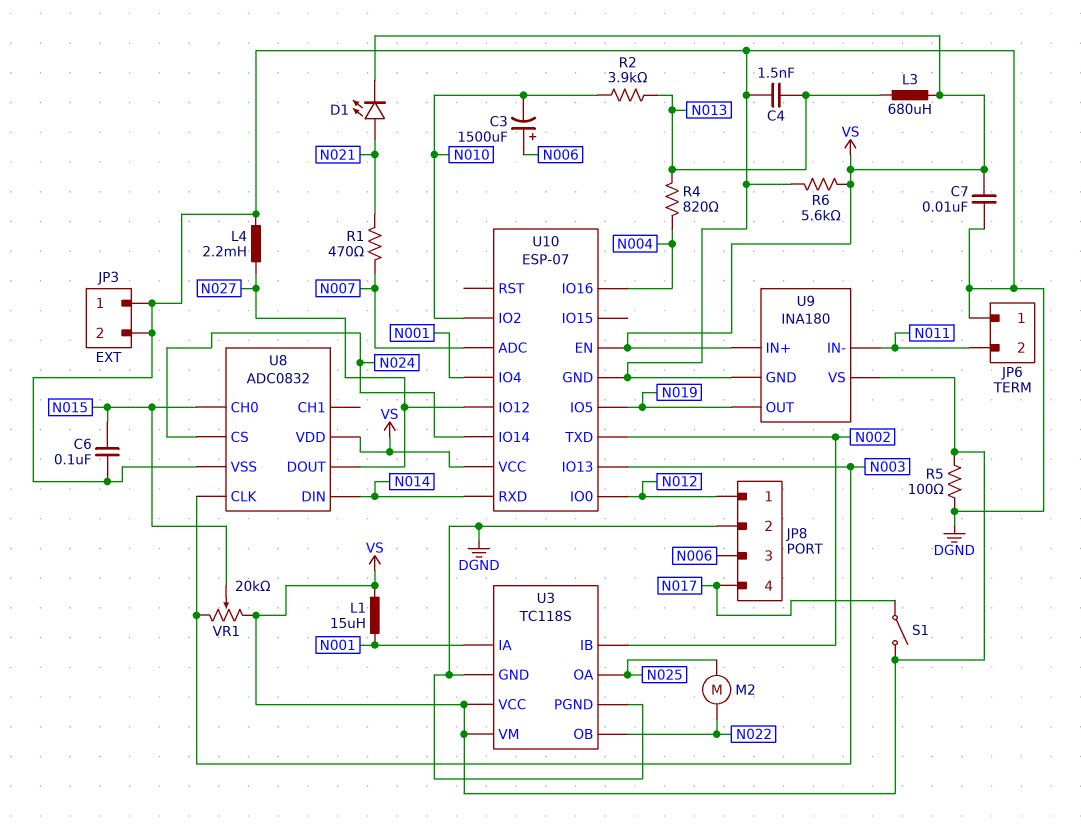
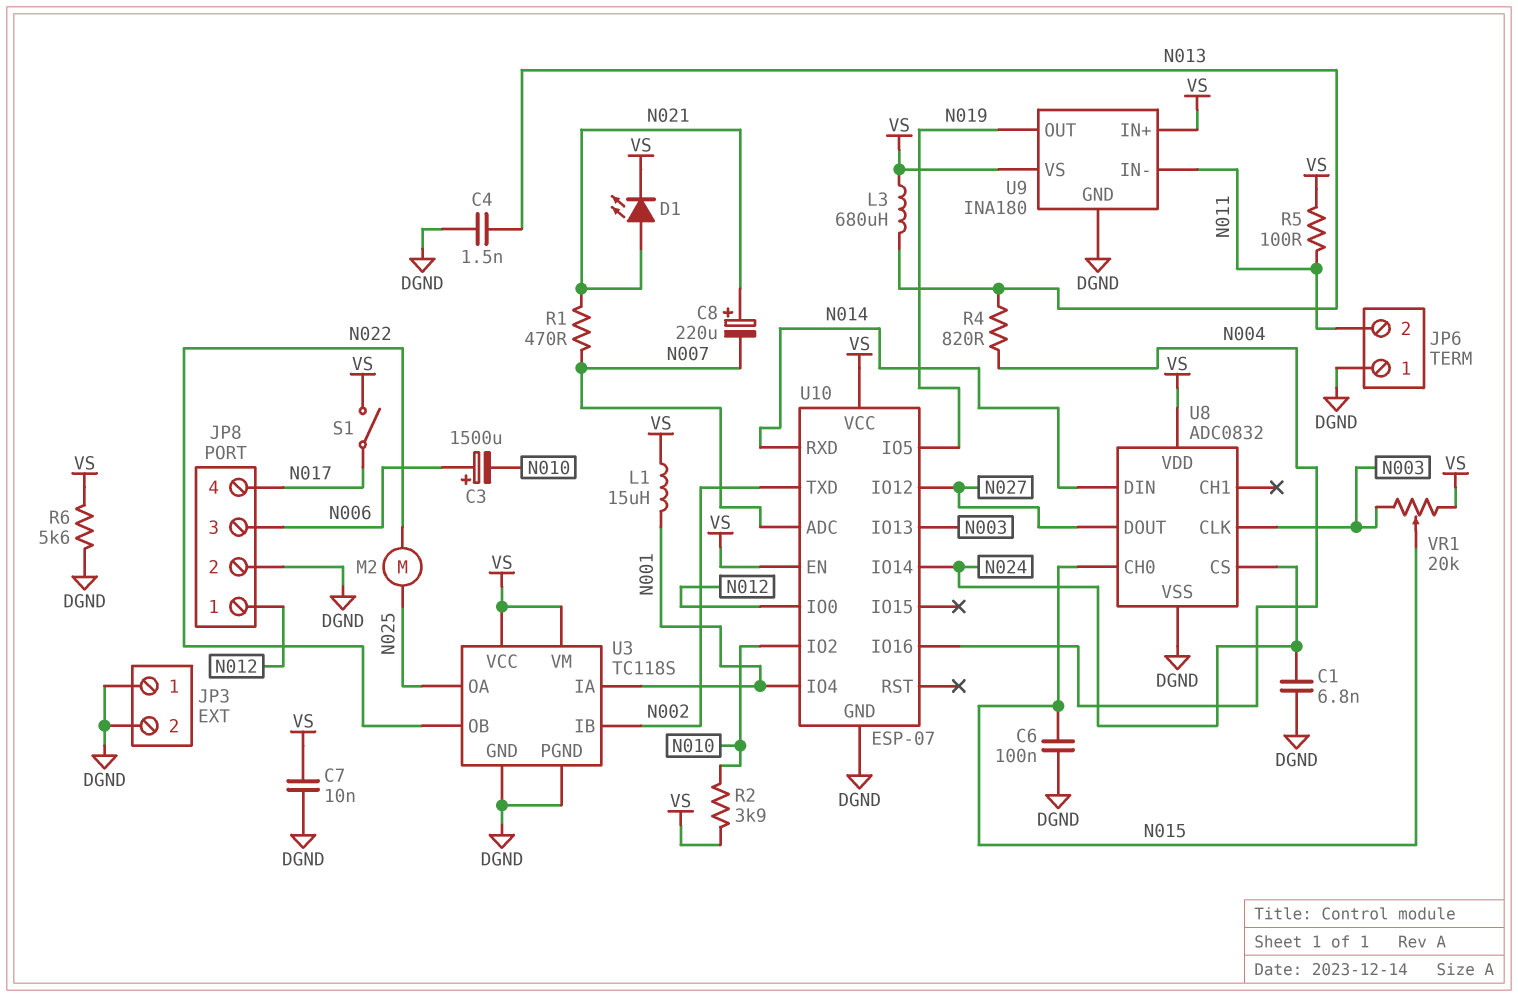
C1: none -> 6.8nF (DGND, N024)
C8: none -> 220uF (plus N021, minus N007)
L4: 2.2mH (DGND, N027) -> none
R2: 3.9k (N010, N013) -> 3.9k (N010, VS)
R5: 100 (DGND, VS) -> 100 (N011, VS)

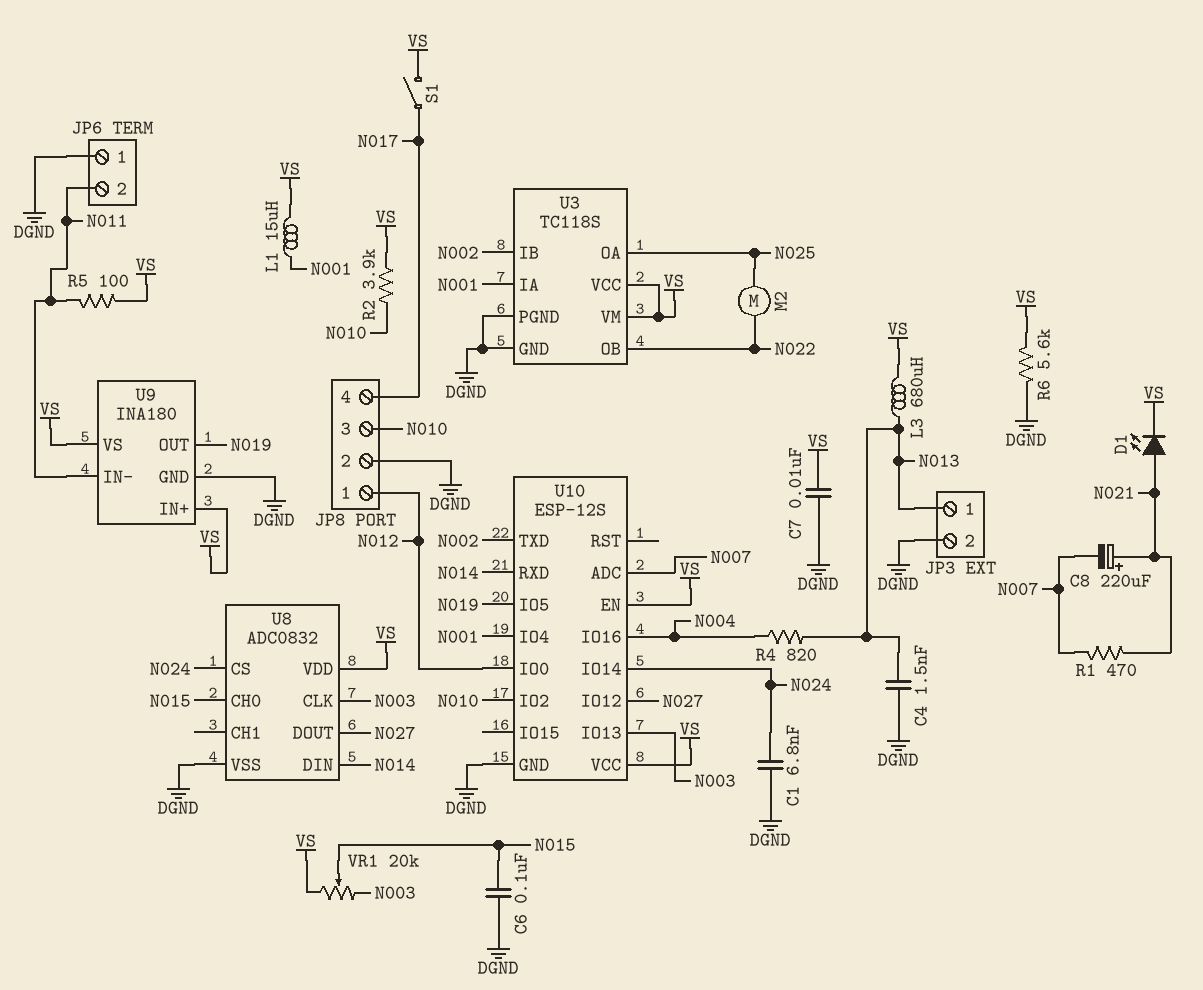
C3: 1500uF (plus N006, minus N010) -> none
JP3 pin 1: DGND -> N013
JP8 pin 3: N006 -> N010
U10: ESP-07 -> ESP-12S

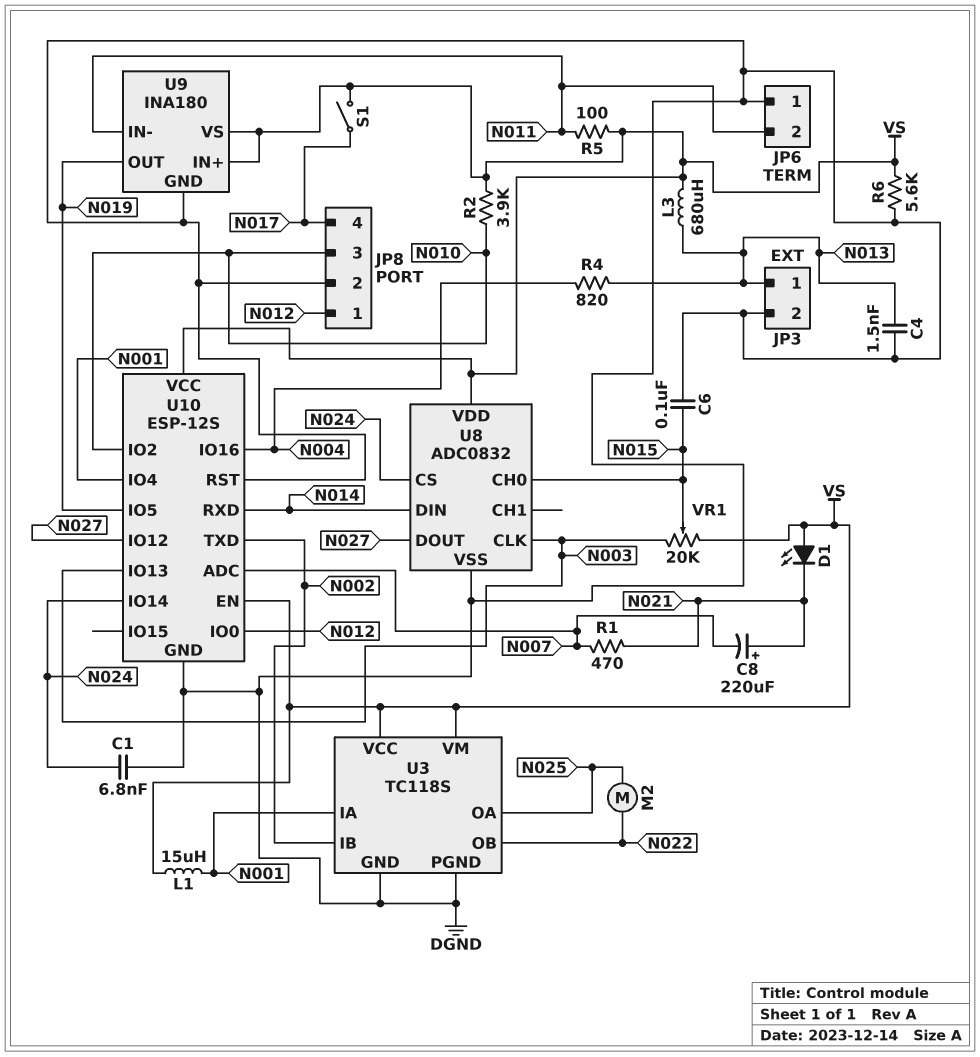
C7: 10nF (DGND, VS) -> none
D1: LED (A N021, K VS) -> LED (A VS, K N021)
U10 pin RST: none -> DGND

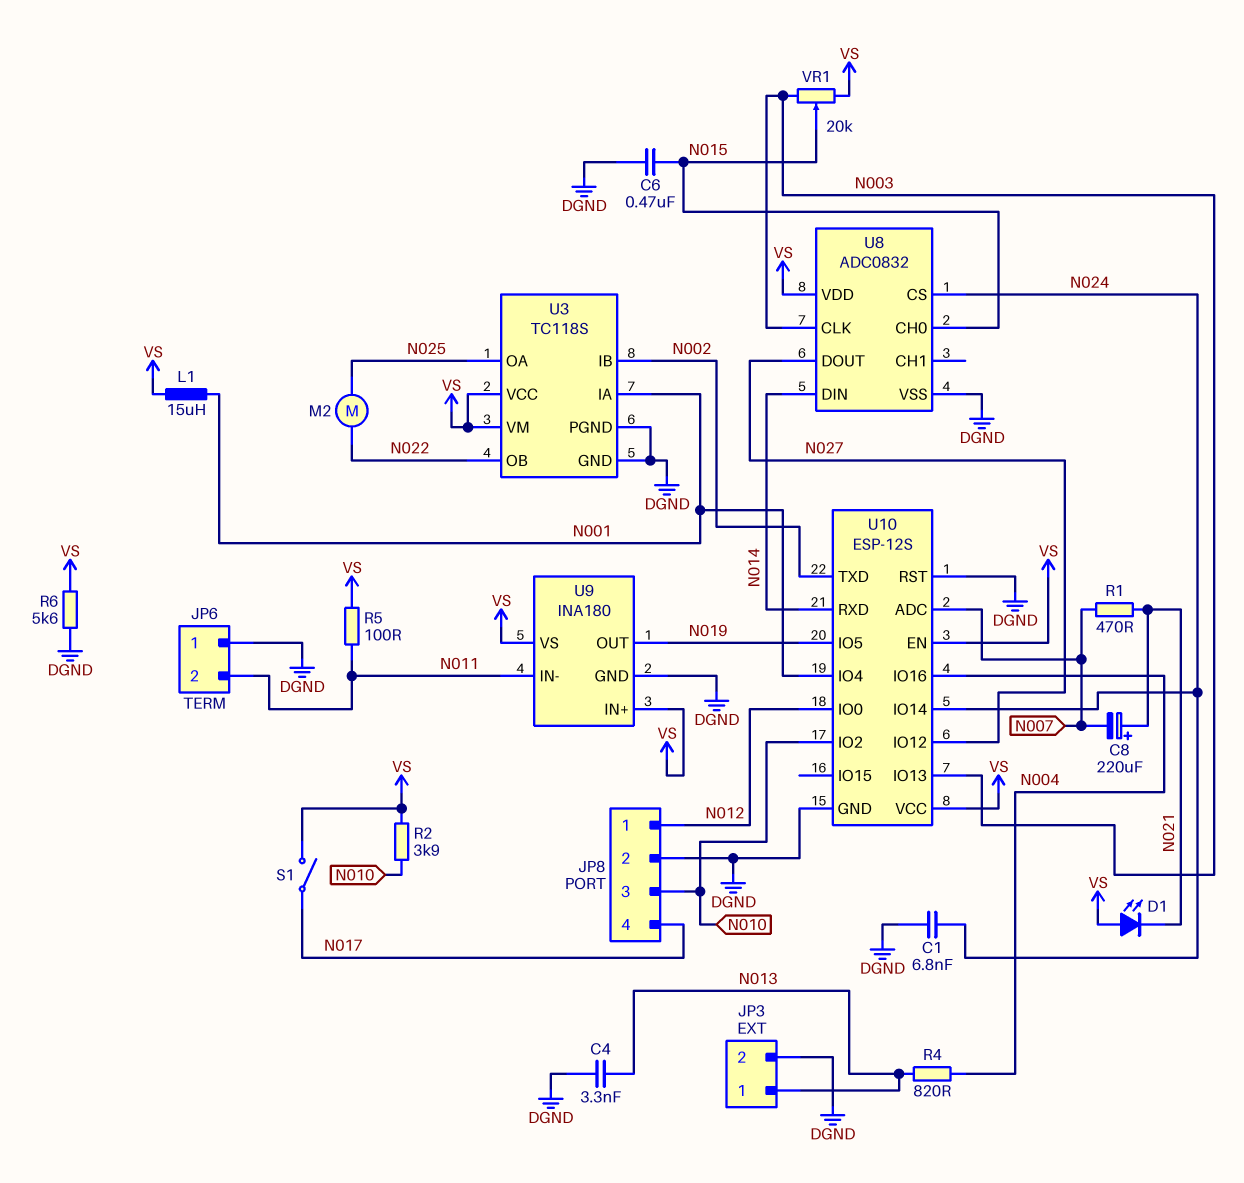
C4: 1.5nF (DGND, N013) -> 3.3nF (DGND, N013)
C6: 100nF (DGND, N015) -> 470nF (DGND, N015)
L3: 680uH (N013, VS) -> none

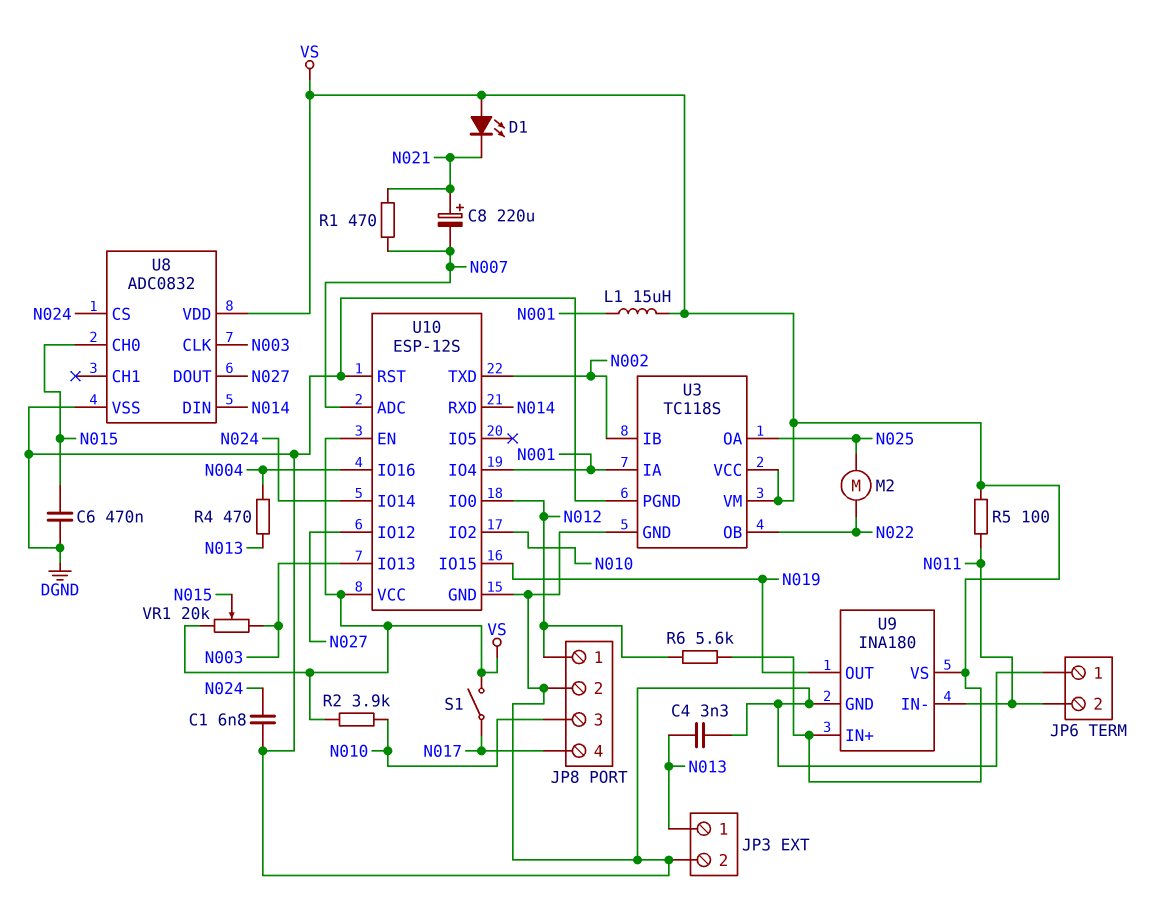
R4: 820 (N004, N013) -> 470 (N004, N013)
R6: 5.6k (DGND, VS) -> 5.6k (N012, VS)
U10 pin IO5: N019 -> none
U10 pin IO15: none -> N019

